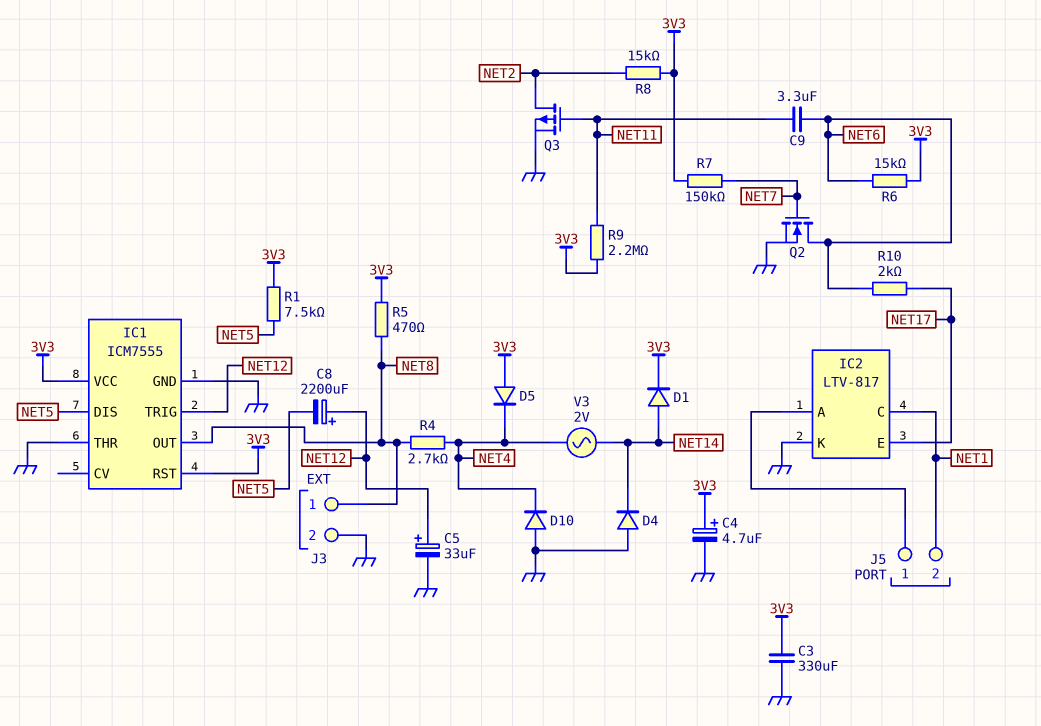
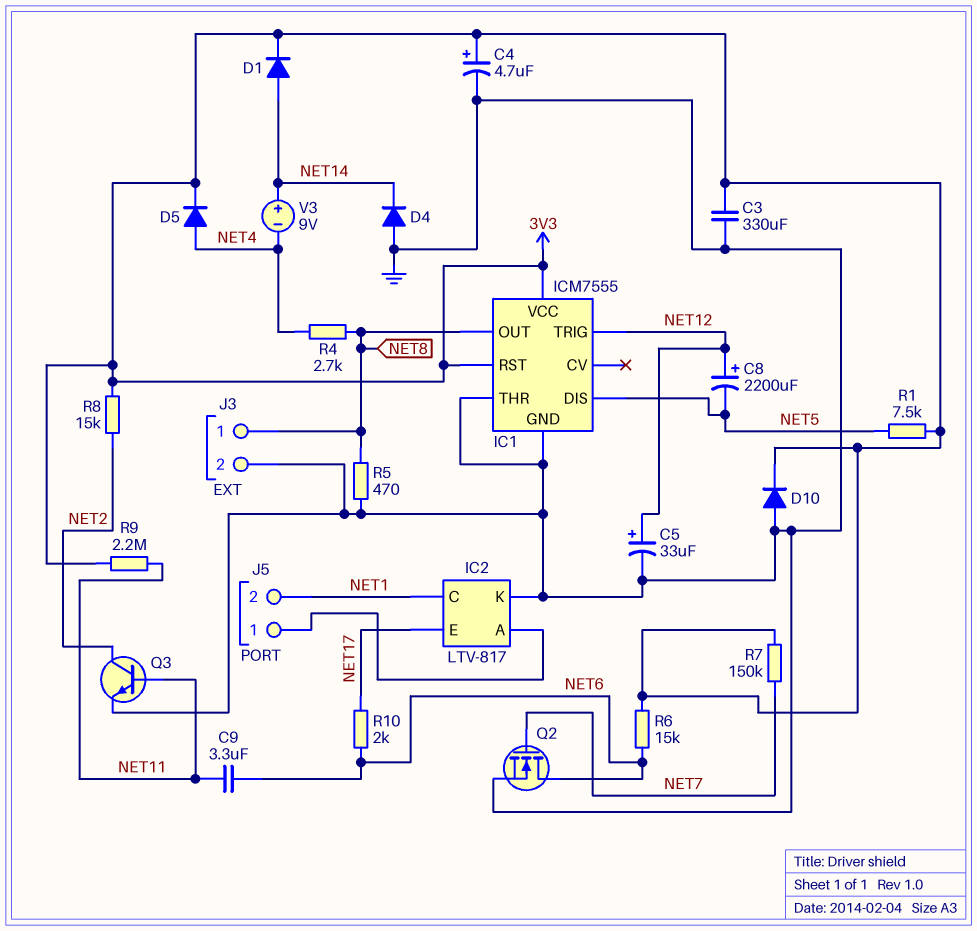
D5: diode (A 3V3, K NET4) -> diode (A NET4, K 3V3)
D10: diode (A GND, K NET4) -> diode (A GND, K 3V3)
Q3: PMOS (G NET11, D NET2, S GND) -> NPN (B NET11, C NET2, E GND)
R5: 470 (3V3, NET8) -> 470 (GND, NET8)
V3: AC 2V (NET4, NET14) -> 9V (plus NET14, minus NET4)

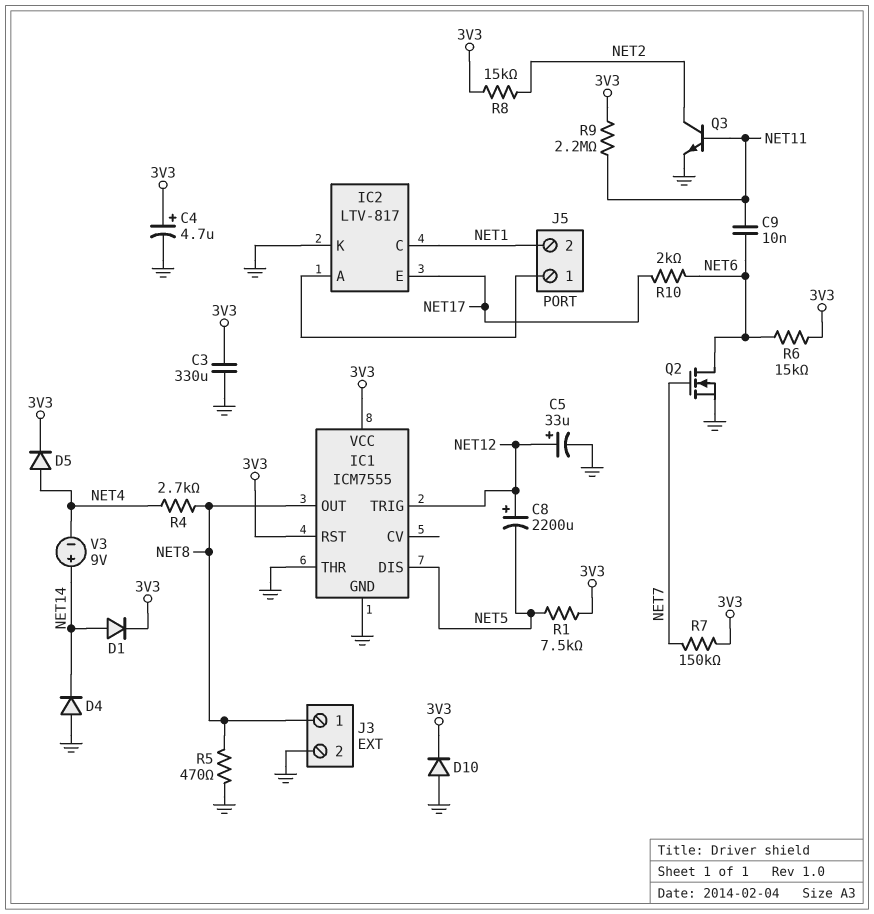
C9: 3.3uF (NET6, NET11) -> 10nF (NET6, NET11)

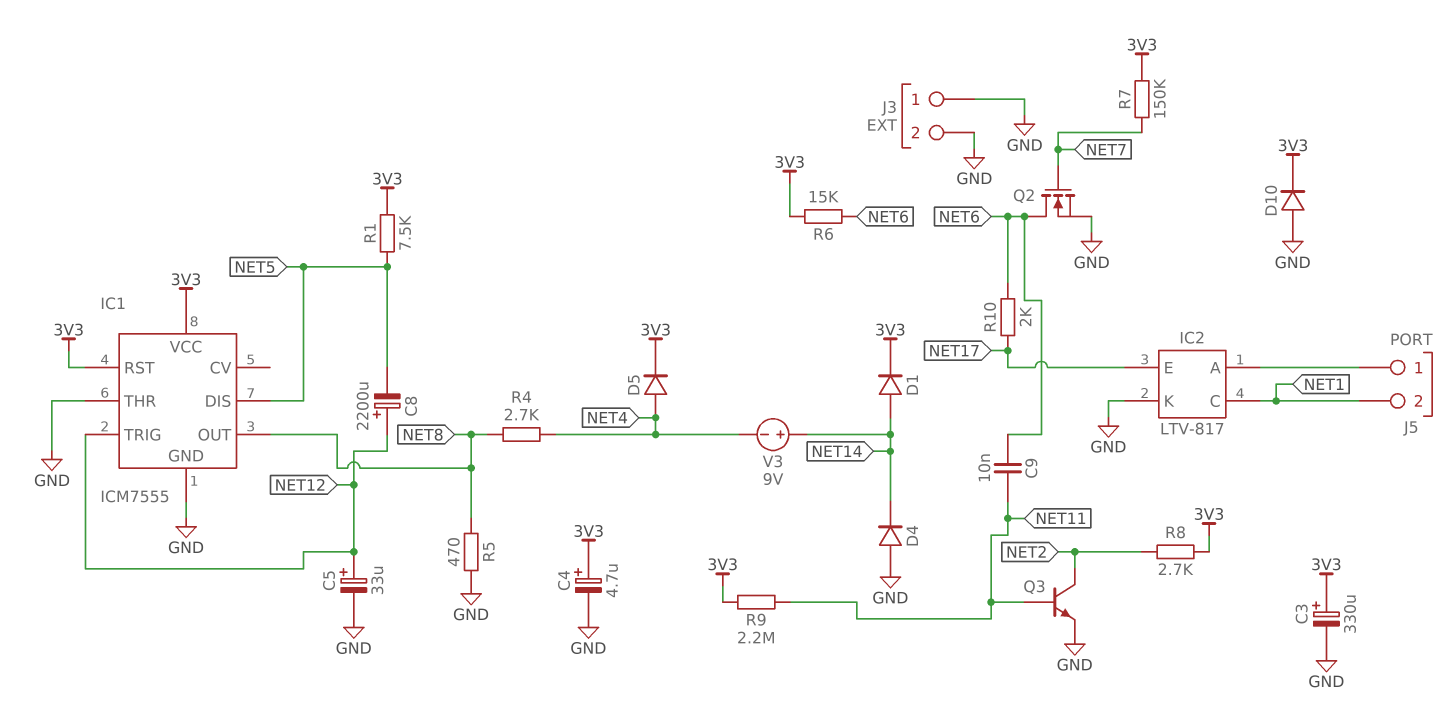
C3: 330uF (3V3, GND) -> 330uF (plus 3V3, minus GND)
J3 pin 1: NET8 -> GND
R8: 15k (3V3, NET2) -> 2.7k (3V3, NET2)

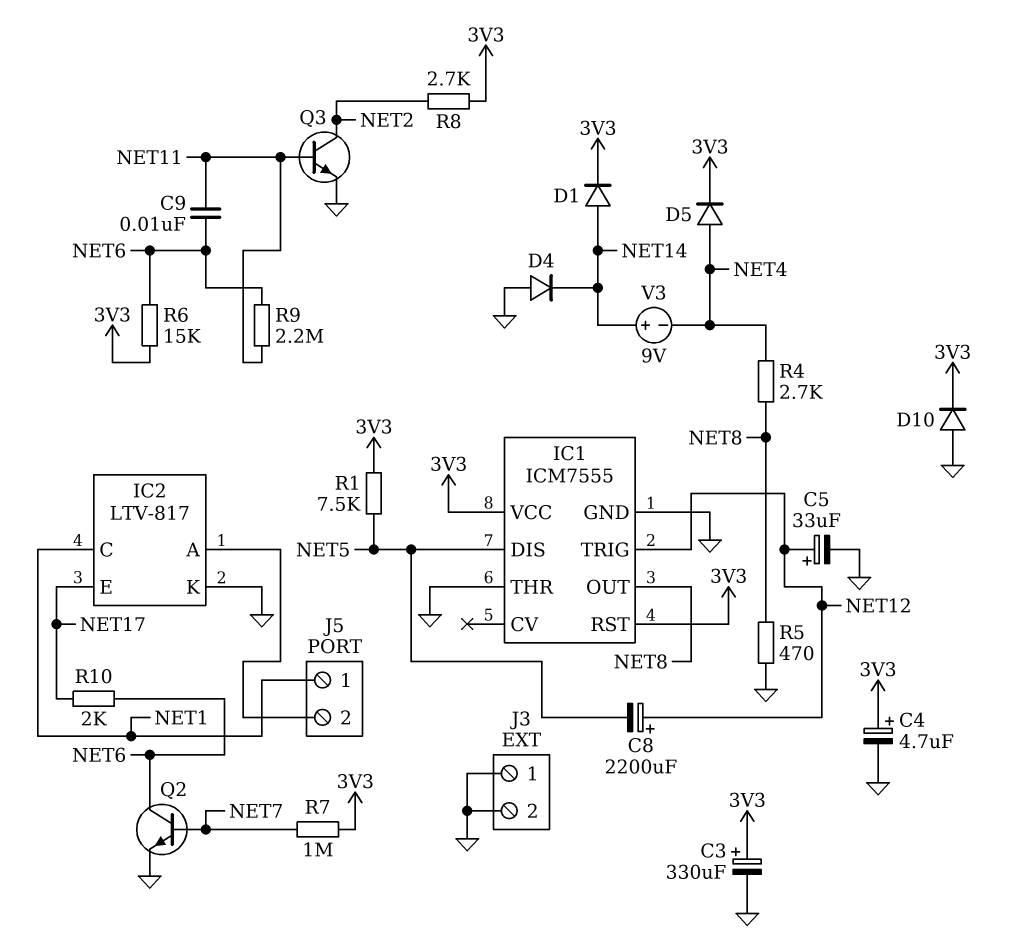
J5 pin 1: IC2/A -> NET1
J5 pin 2: NET1 -> IC2/A
Q2: NMOS (G NET7, D NET6, S GND) -> NPN (B NET7, C NET6, E GND)
R7: 150k (3V3, NET7) -> 1M (3V3, NET7)
R9: 2.2M (3V3, NET11) -> 2.2M (NET6, NET11)

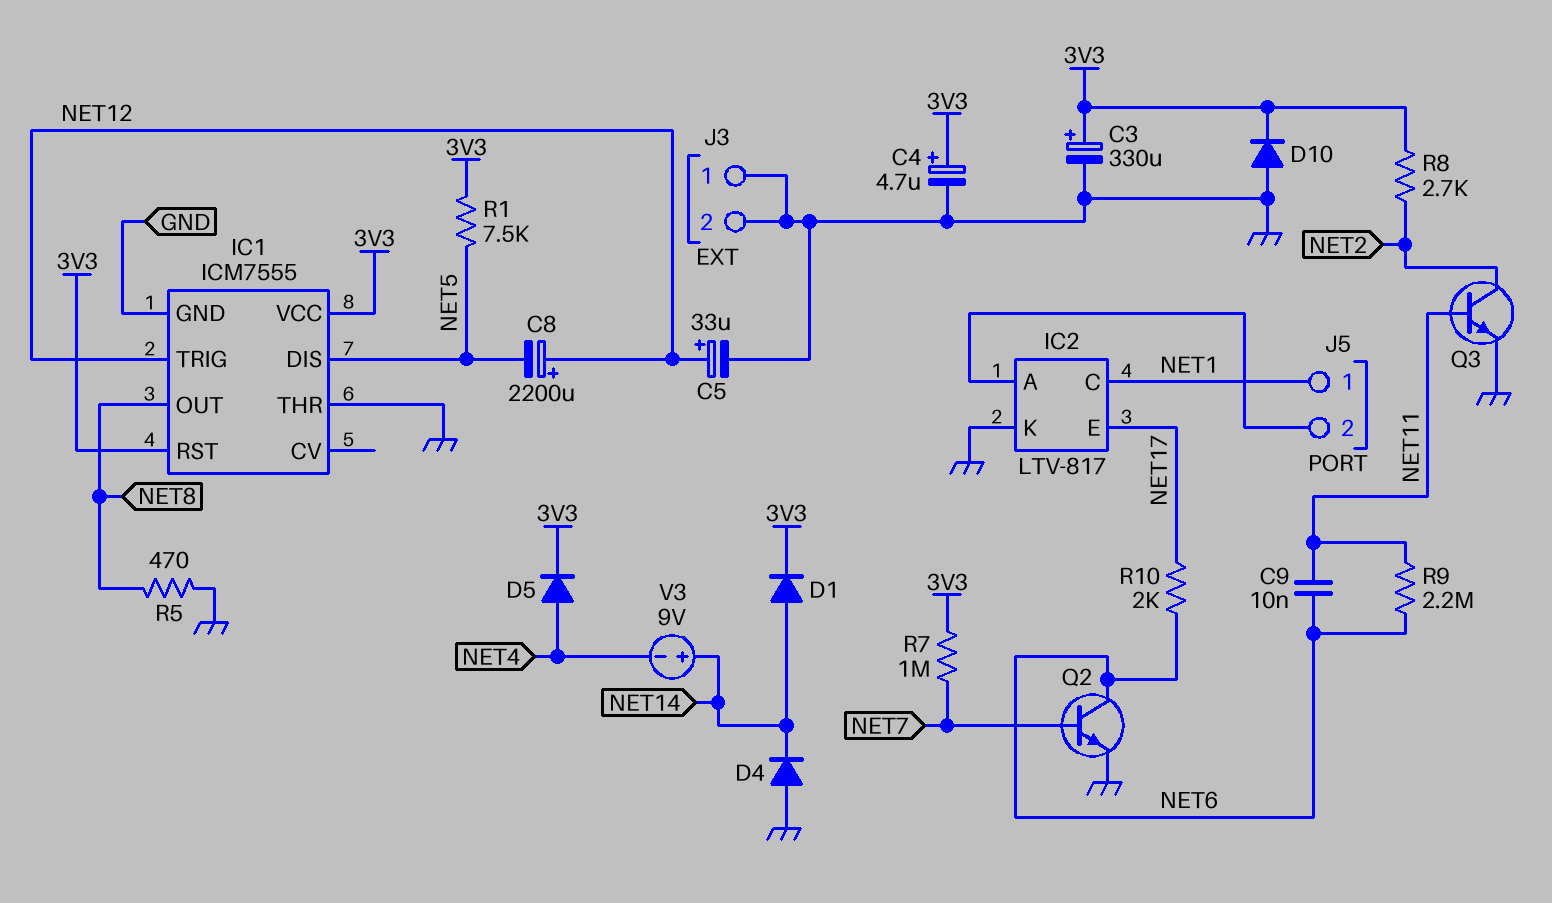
R4: 2.7k (NET4, NET8) -> none
R6: 15k (3V3, NET6) -> none

